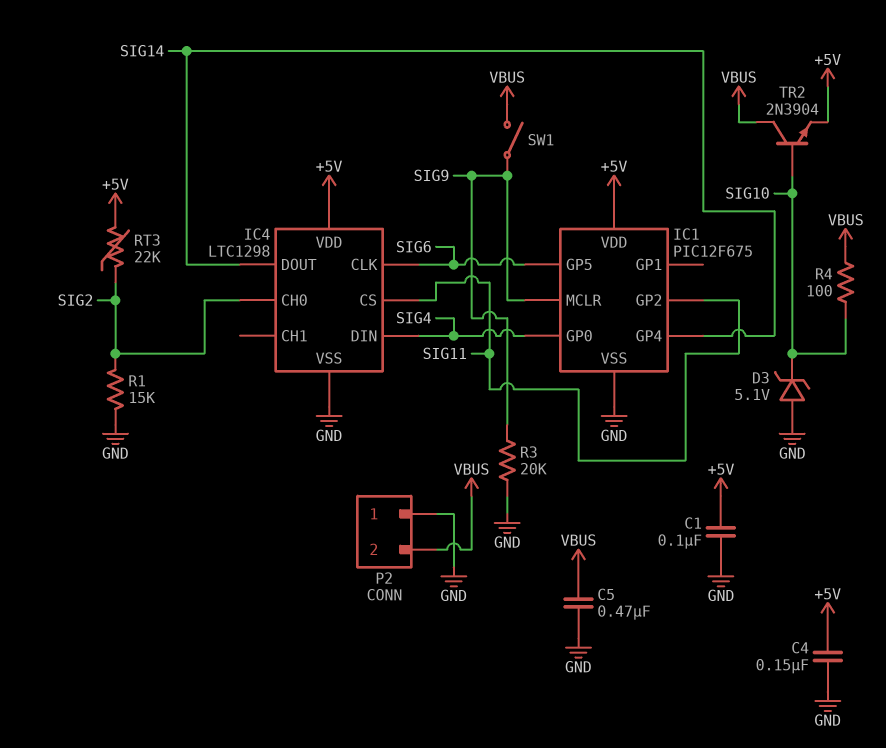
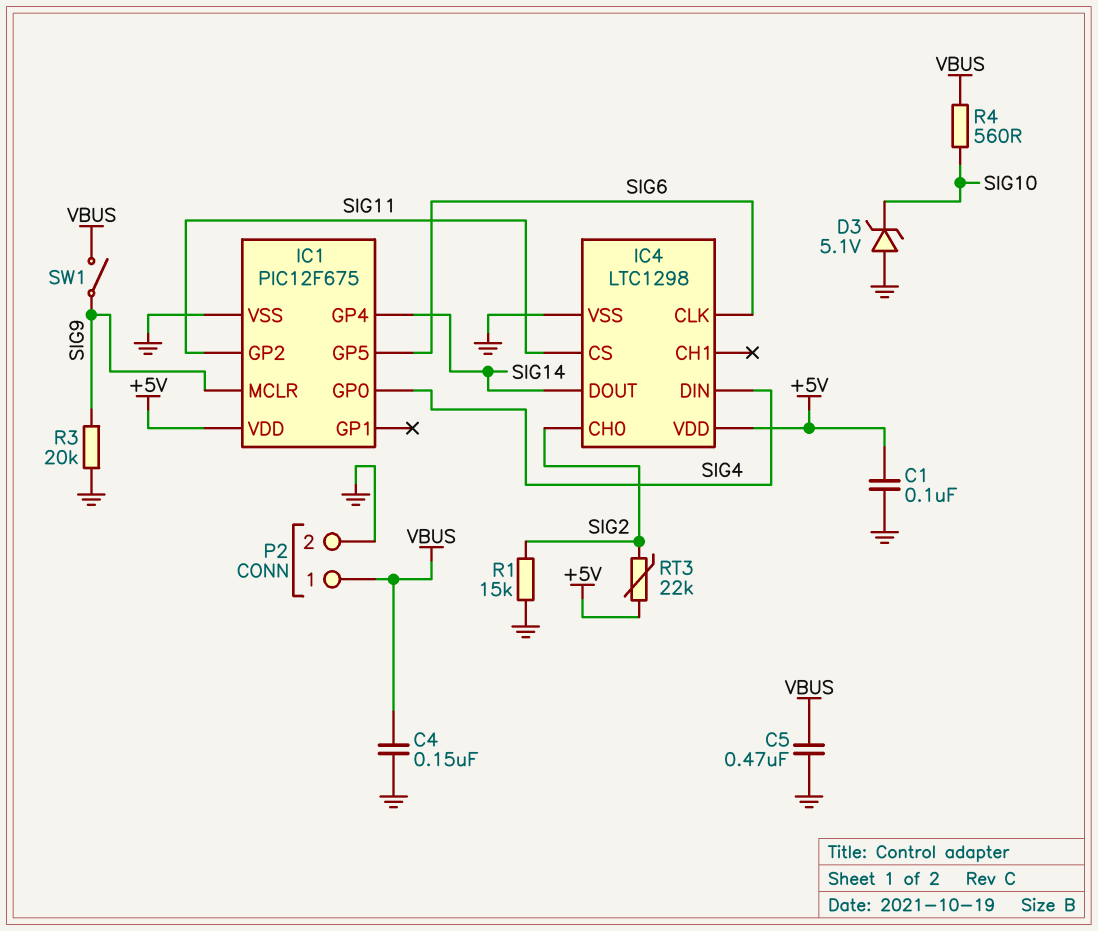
C4: 150nF (+5V, GND) -> 150nF (GND, VBUS)
P2 pin 1: GND -> VBUS
P2 pin 2: VBUS -> GND
R4: 100 (SIG10, VBUS) -> 560 (SIG10, VBUS)
TR2: NPN 2N3904 (B SIG10, C VBUS, E +5V) -> none

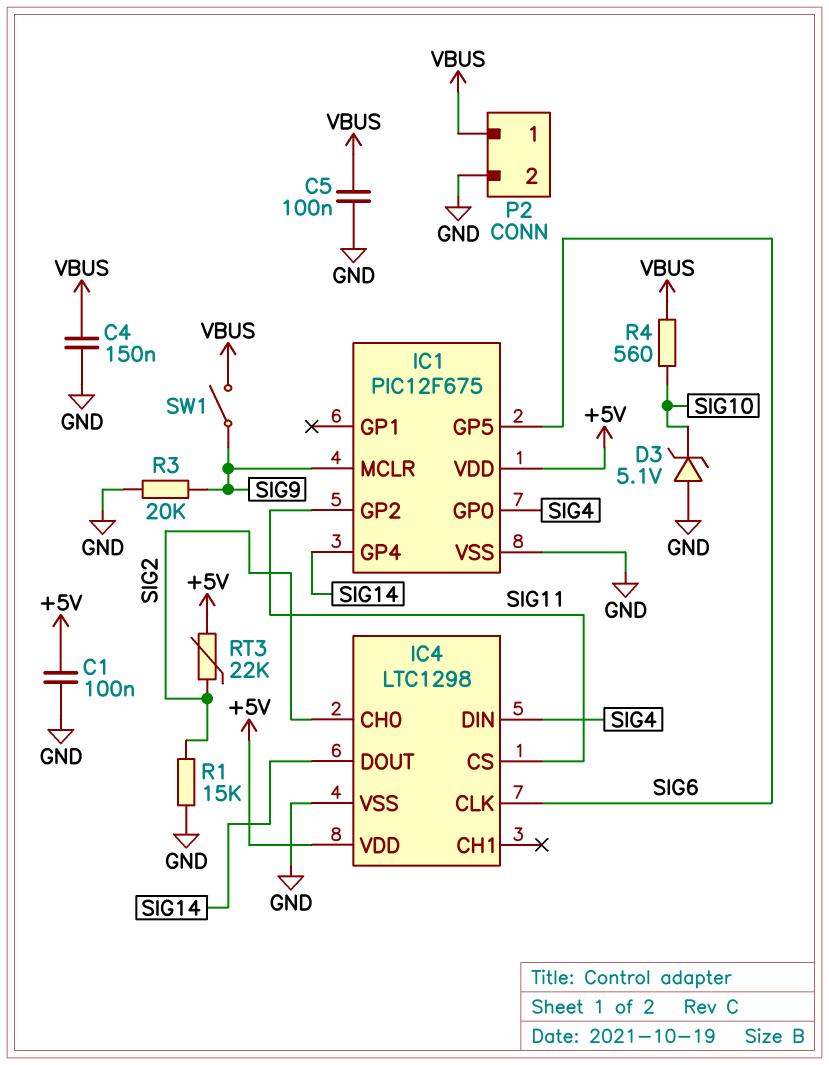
C5: 470nF (GND, VBUS) -> 100nF (GND, VBUS)

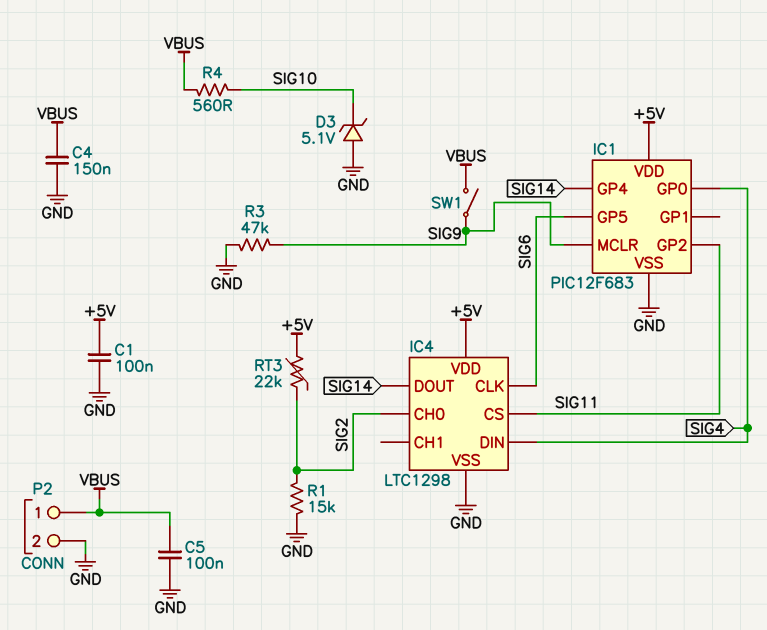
IC1: PIC12F675 -> PIC12F683
R3: 20k (GND, SIG9) -> 47k (GND, SIG9)

